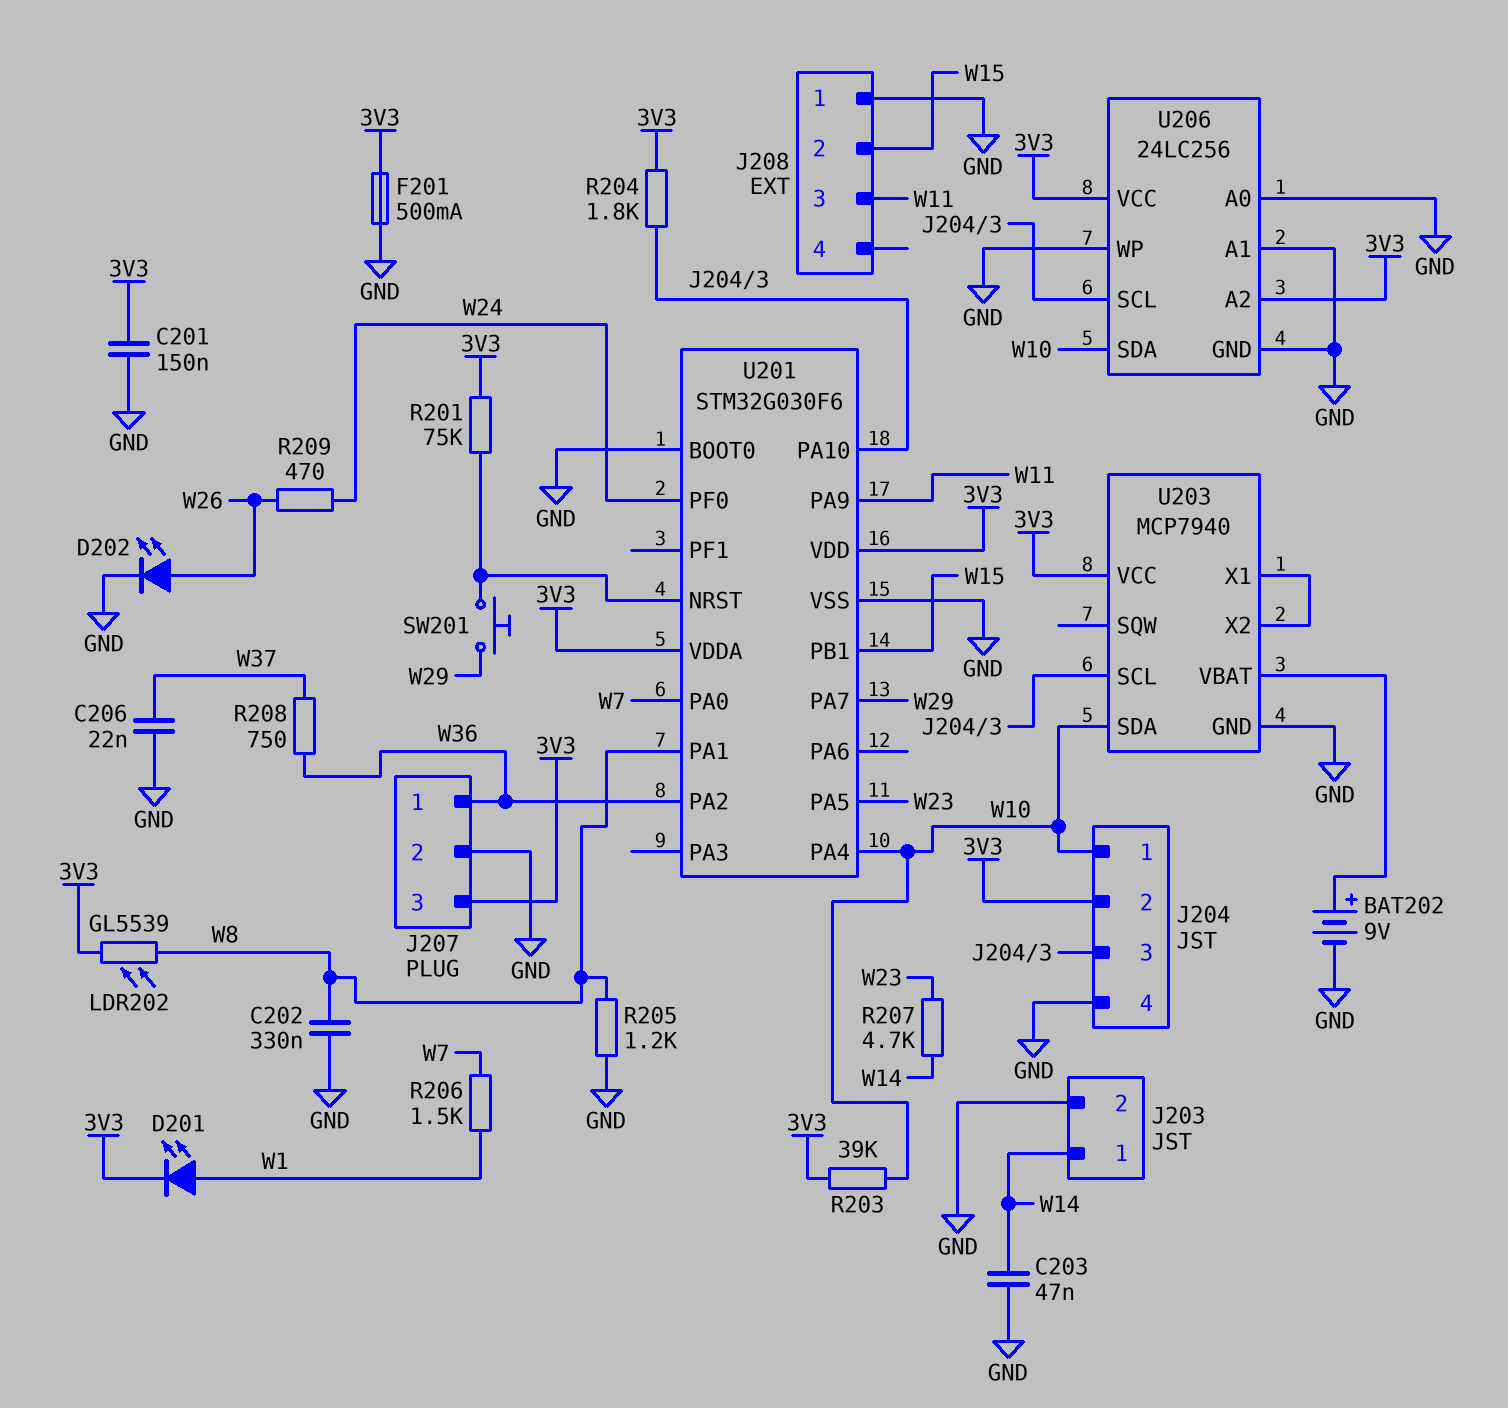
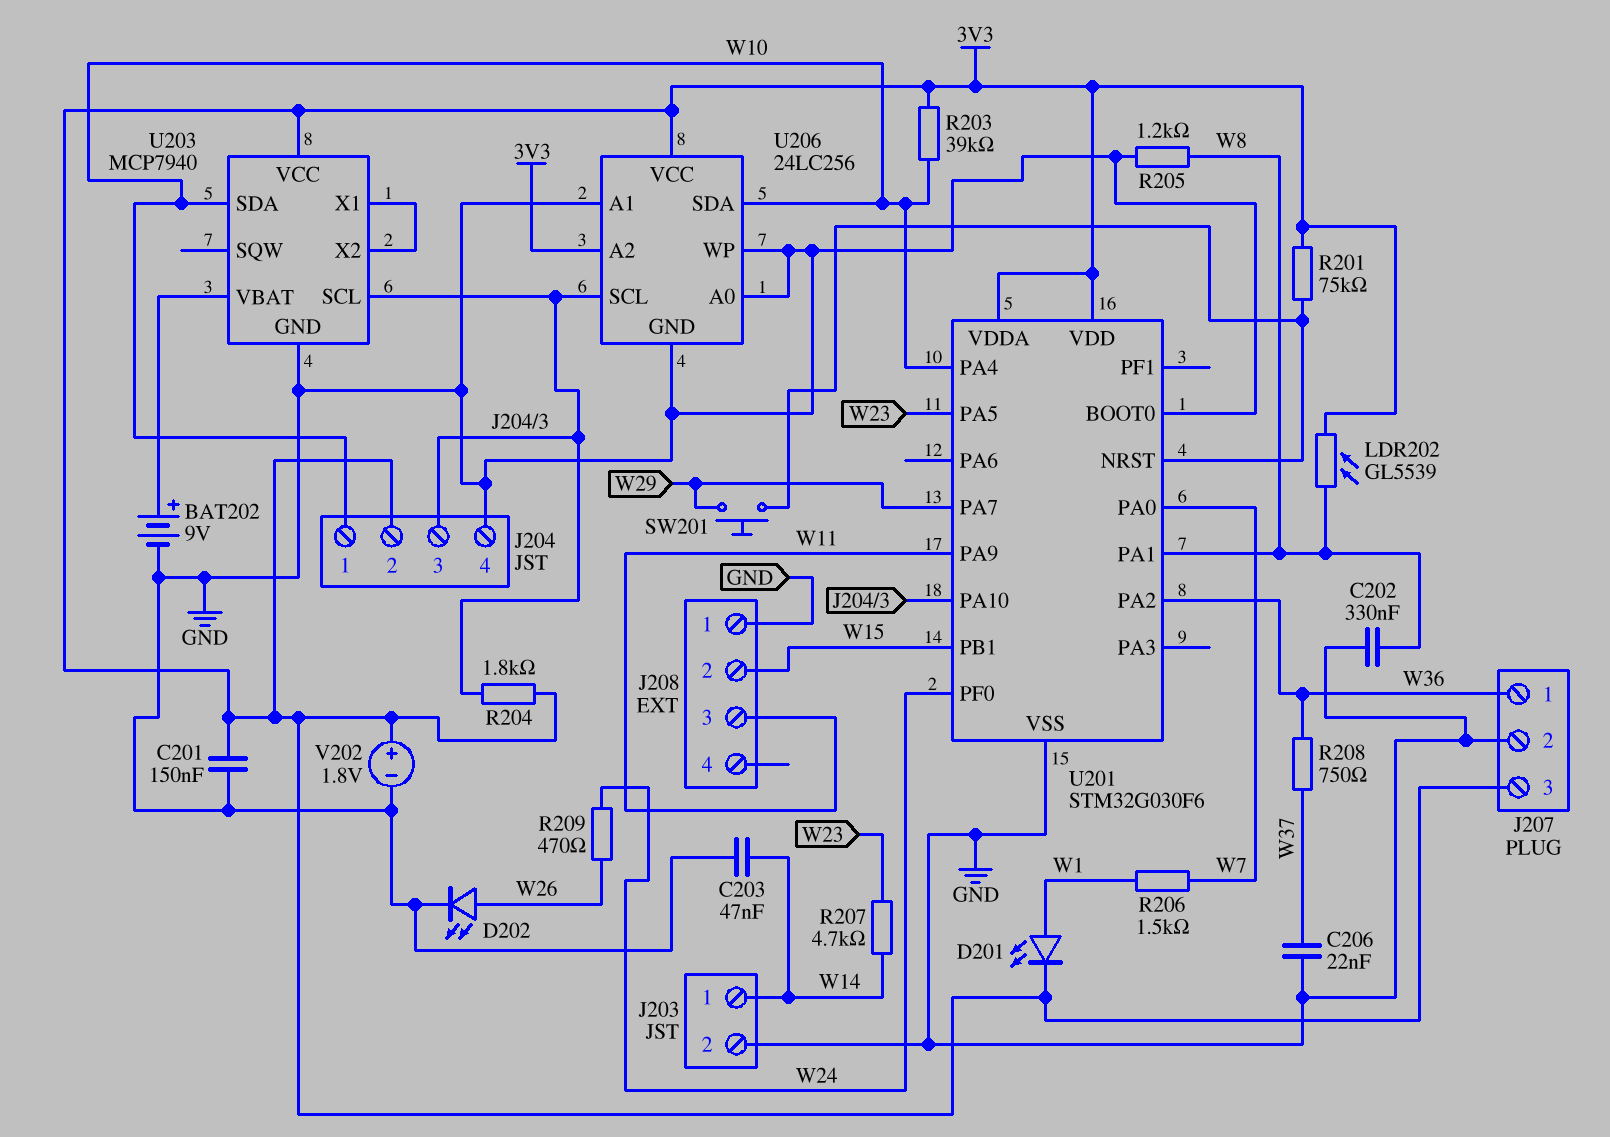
F201: 500mA (3V3, GND) -> none
V202: none -> 1.8V (plus 3V3, minus GND)

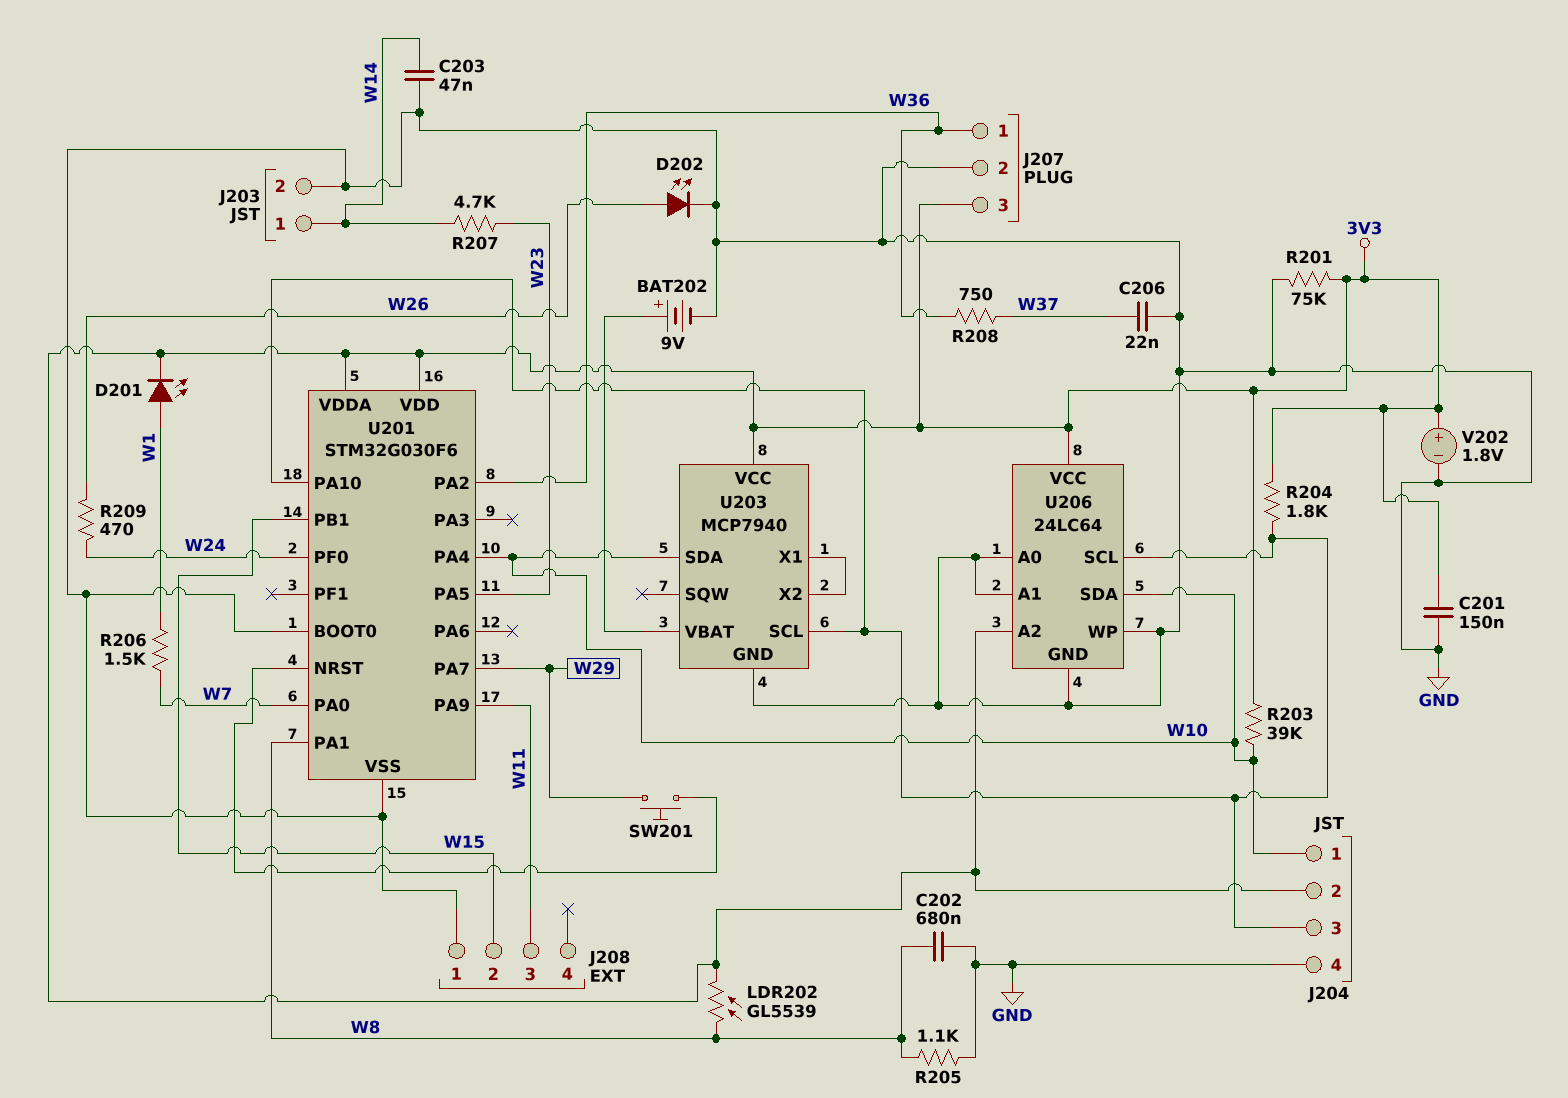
C202: 330nF (GND, W8) -> 680nF (GND, W8)
R201: 75k (3V3, U201/NRST) -> 75k (3V3, GND)
R205: 1.2k (GND, W8) -> 1.1k (GND, W8)
U206: 24LC256 -> 24LC64

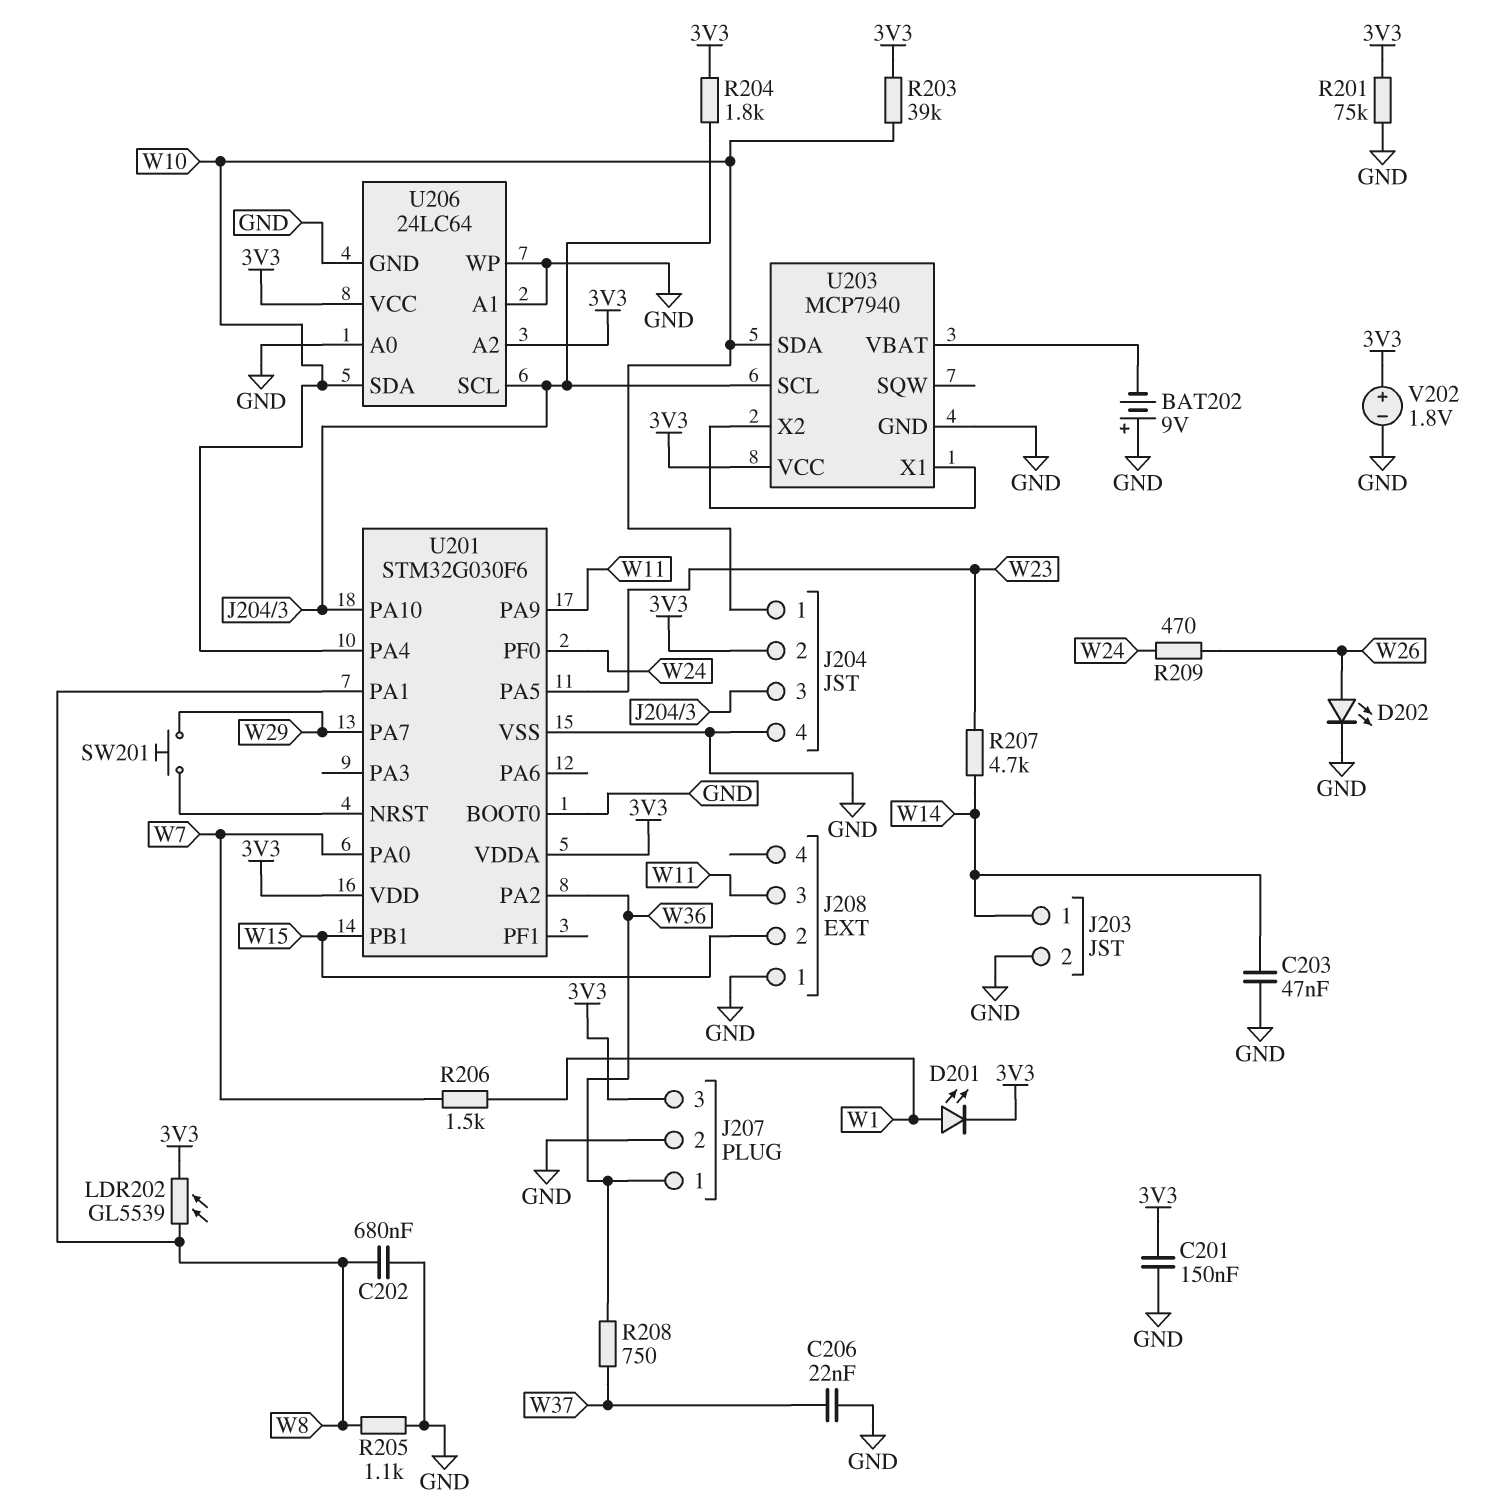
BAT202: 9V (plus U203/VBAT, minus GND) -> 9V (plus GND, minus U203/VBAT)

